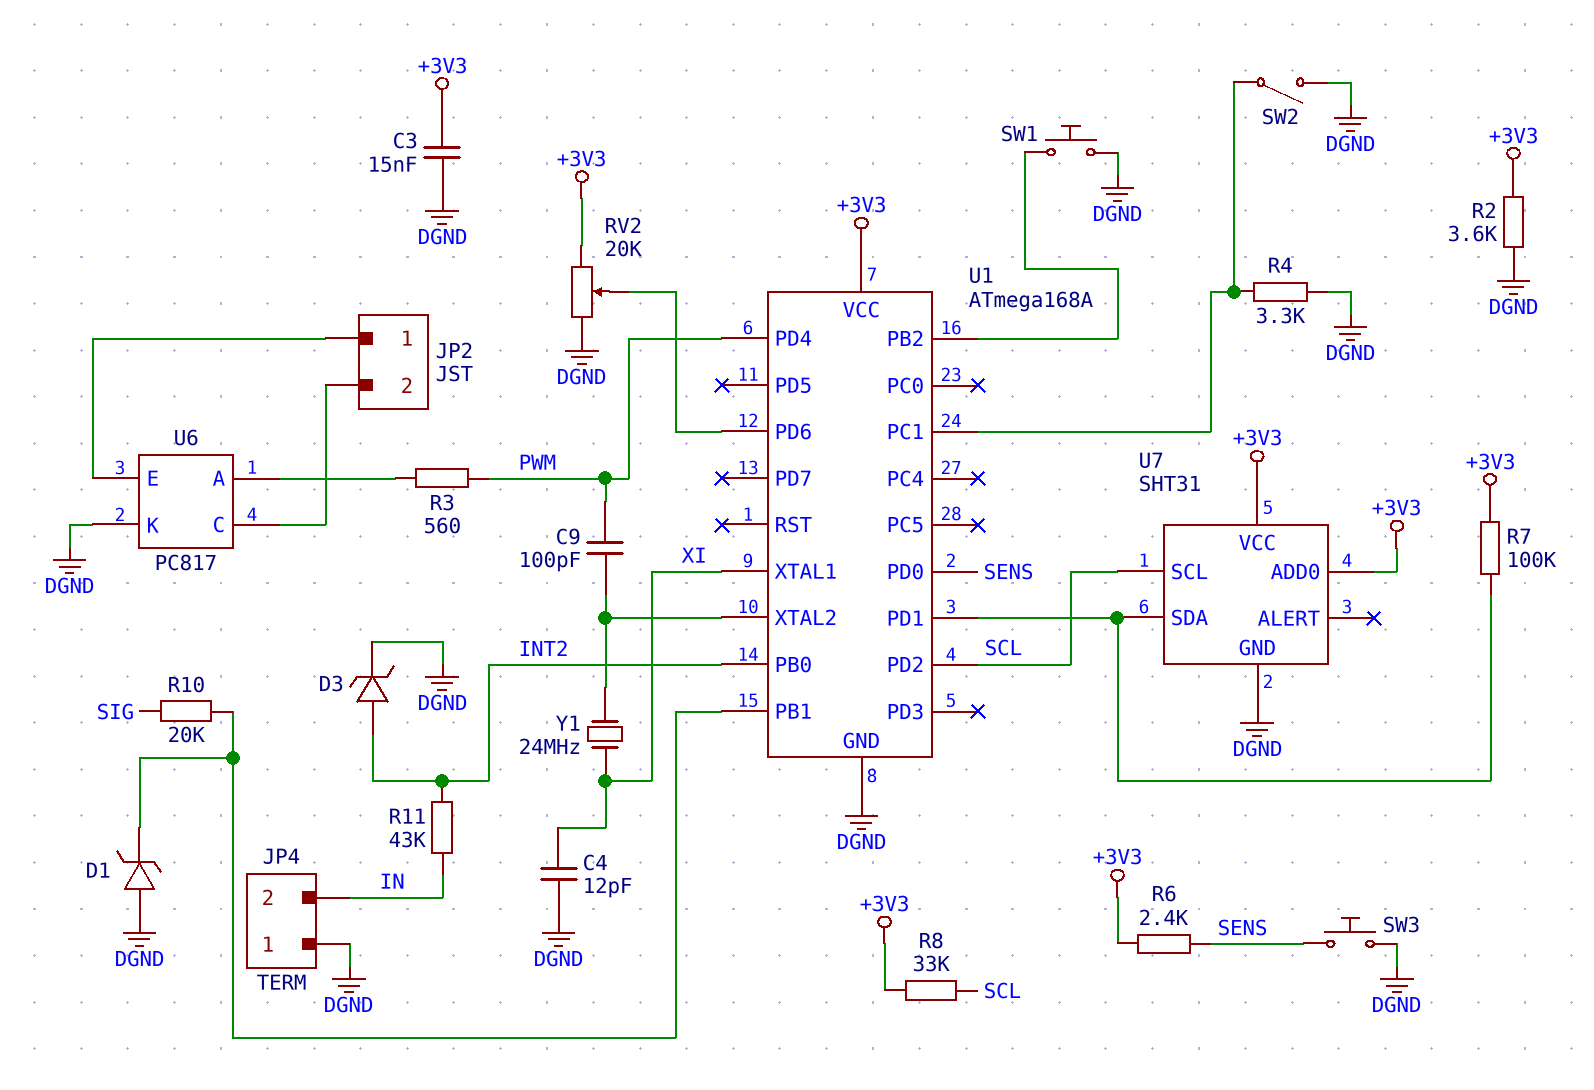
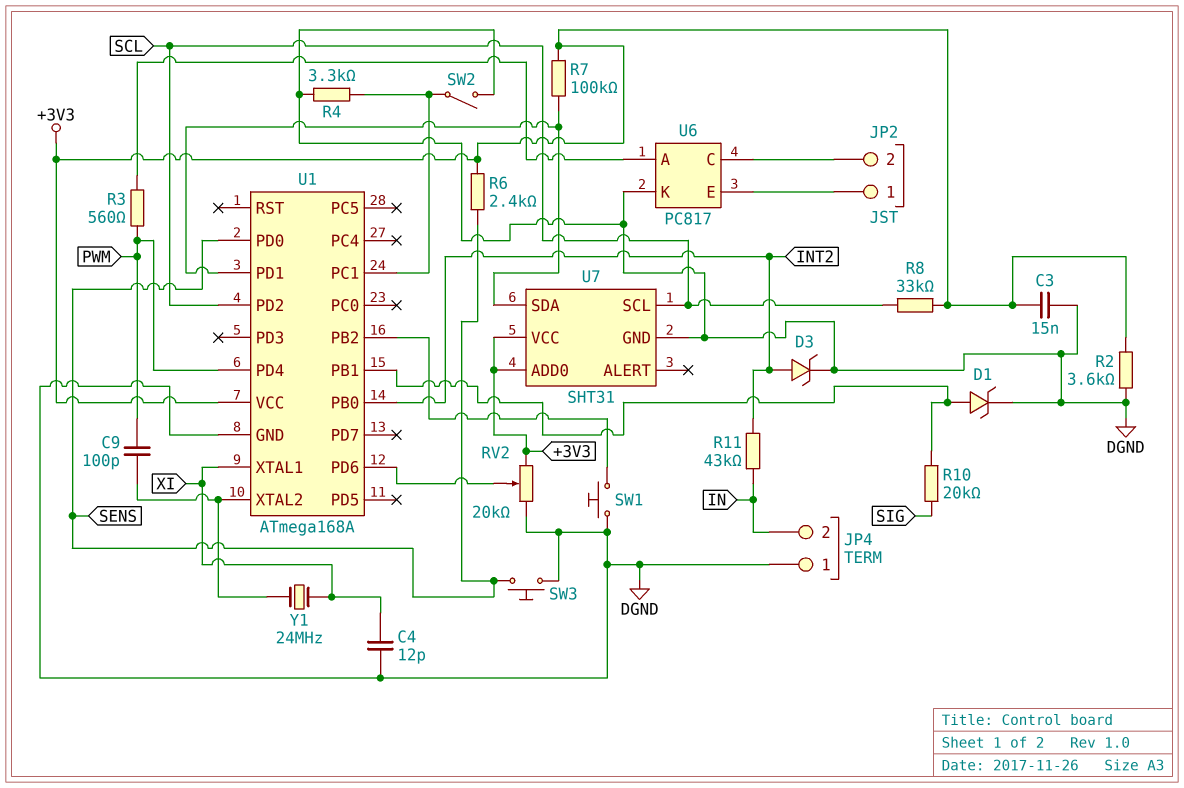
D1: zener (A DGND, K U1/PB1) -> zener (A U1/PB1, K DGND)

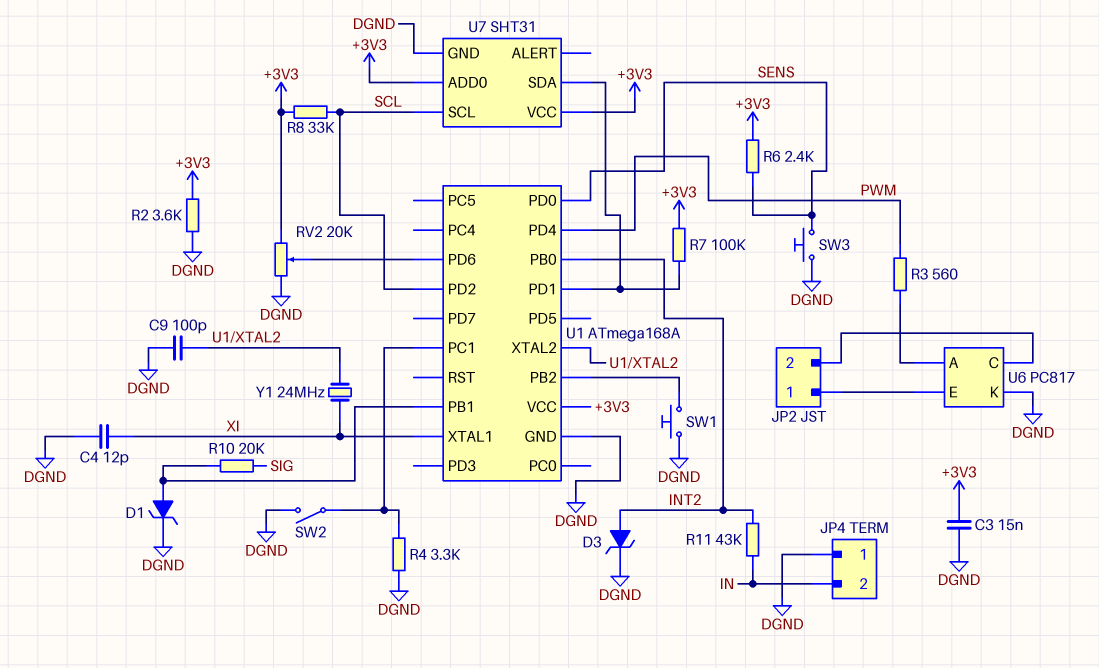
C9: 100pF (PWM, U1/XTAL2) -> 100pF (DGND, U1/XTAL2)

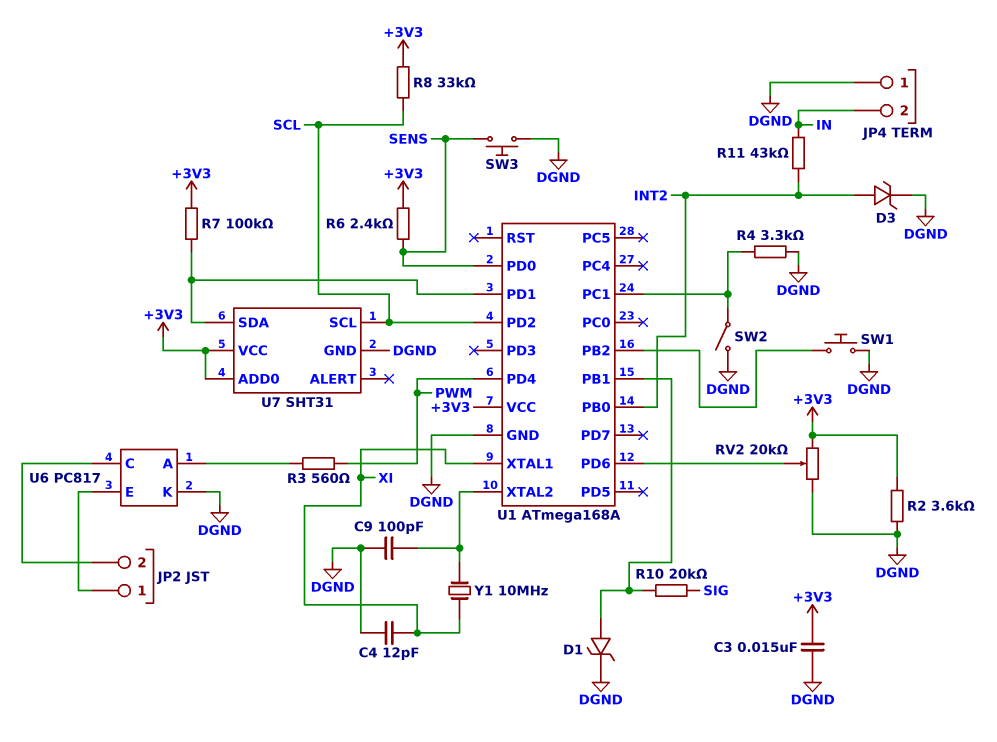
Y1: 24MHz (U1/XTAL2, XI) -> 10MHz (U1/XTAL2, XI)

